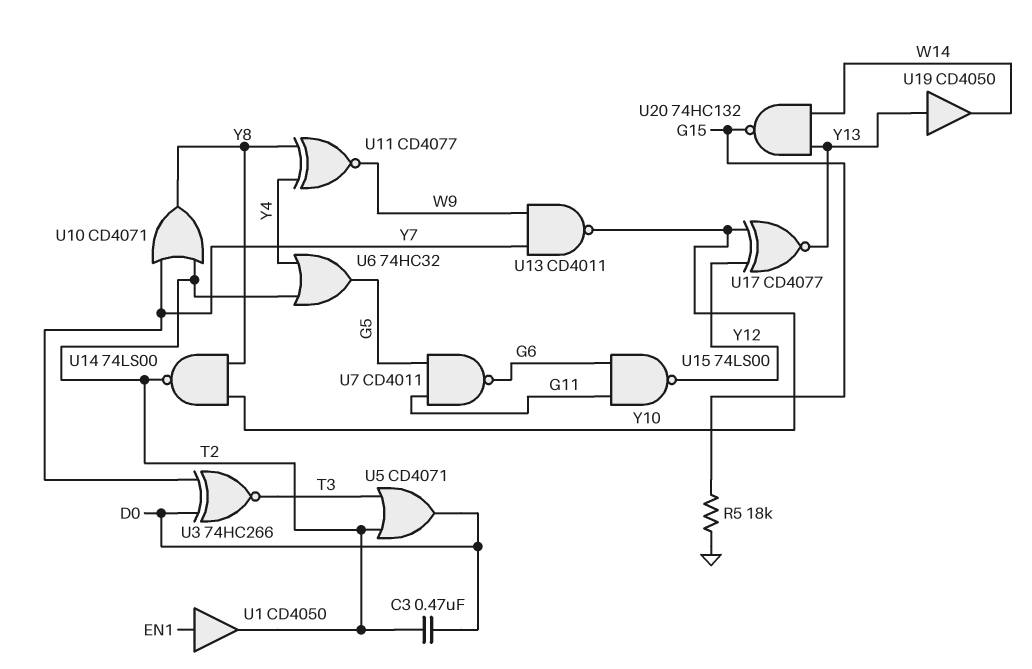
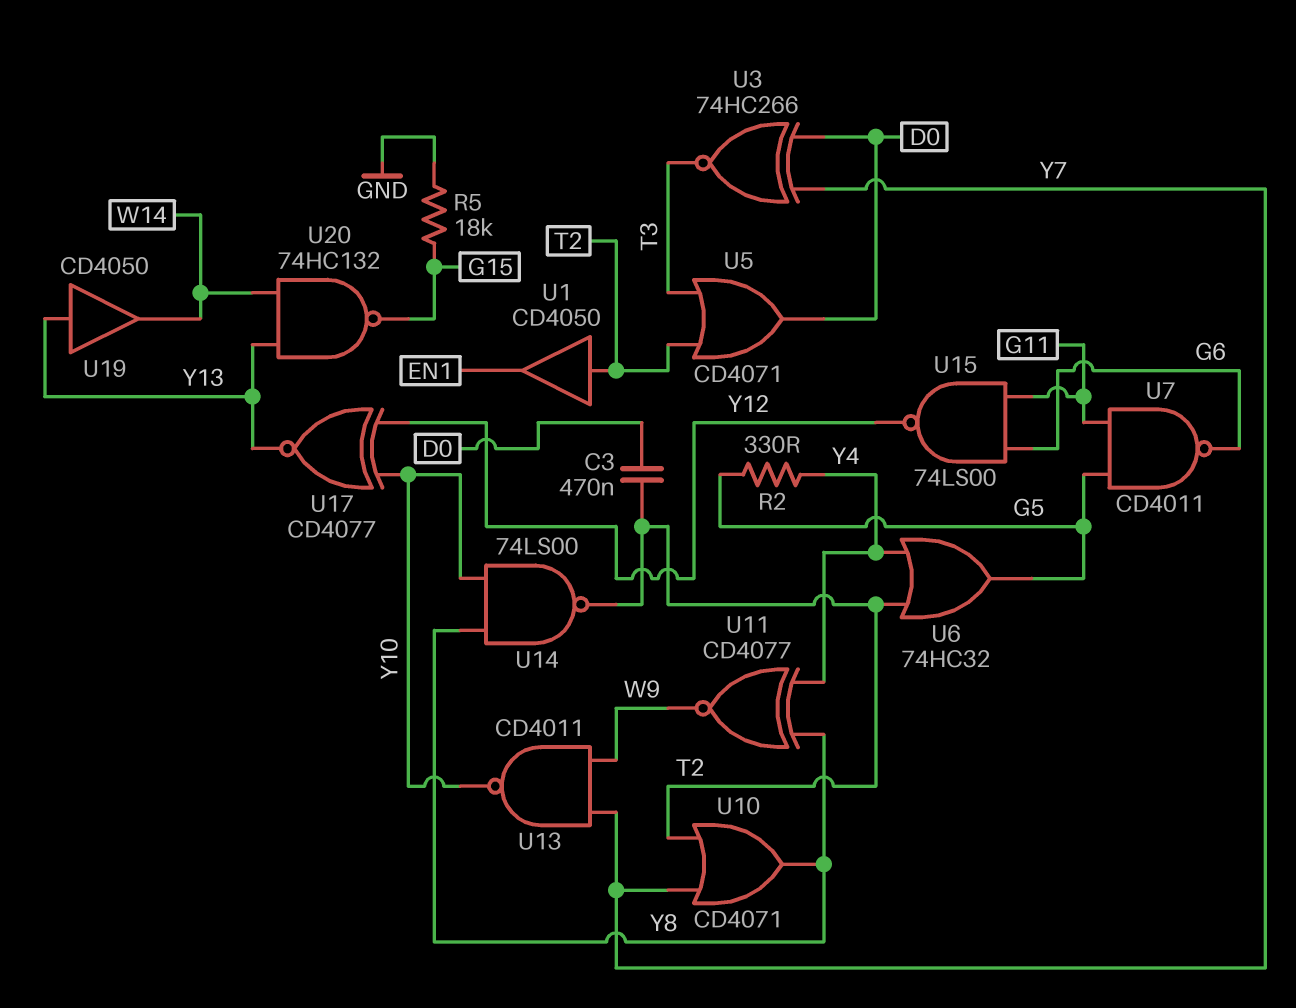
R2: none -> 330 (G5, Y4)
U1: buffer CD4050 (in EN1, out T2) -> buffer CD4050 (in T2, out EN1)

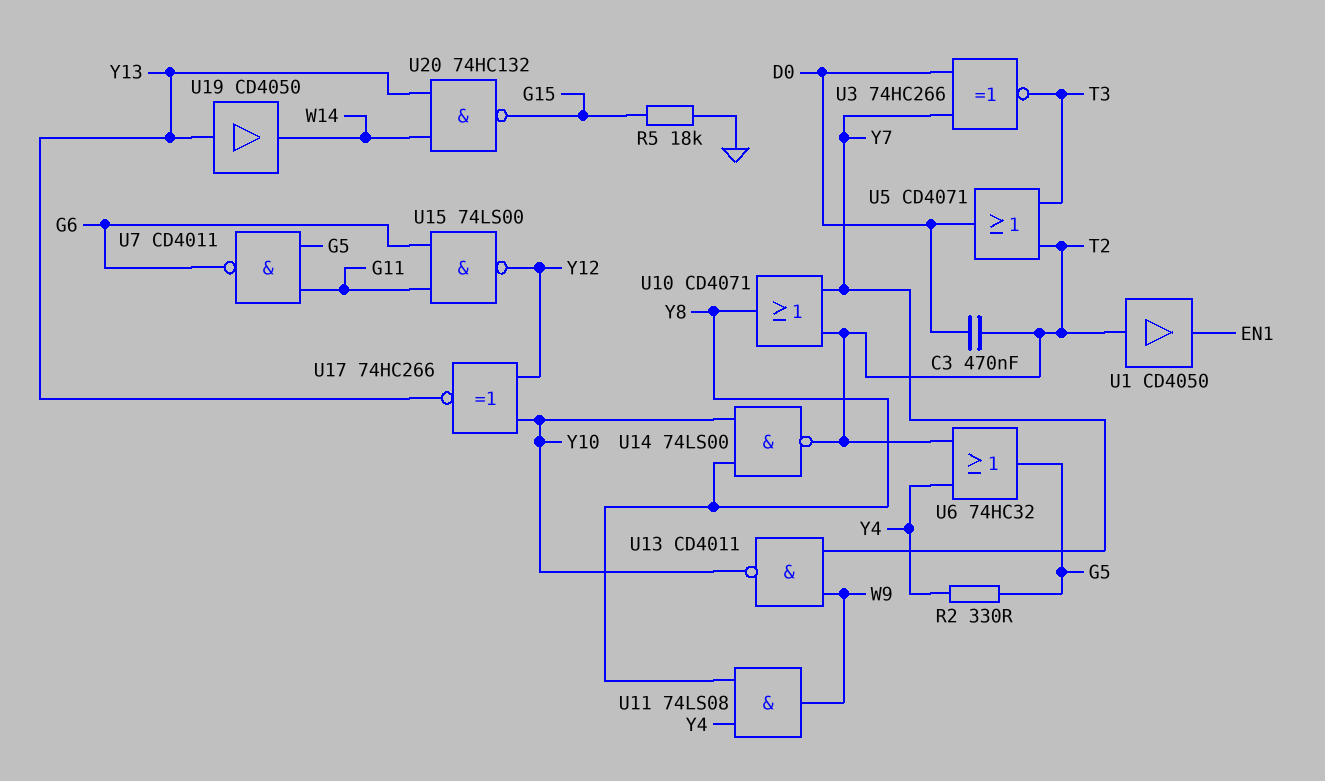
U11: XNOR CD4077 (in Y4, in Y8, out W9) -> AND 74LS08 (in Y4, in Y8, out W9)
U17: XNOR CD4077 (in Y10, in Y12, out Y13) -> XNOR 74HC266 (in Y10, in Y12, out Y13)

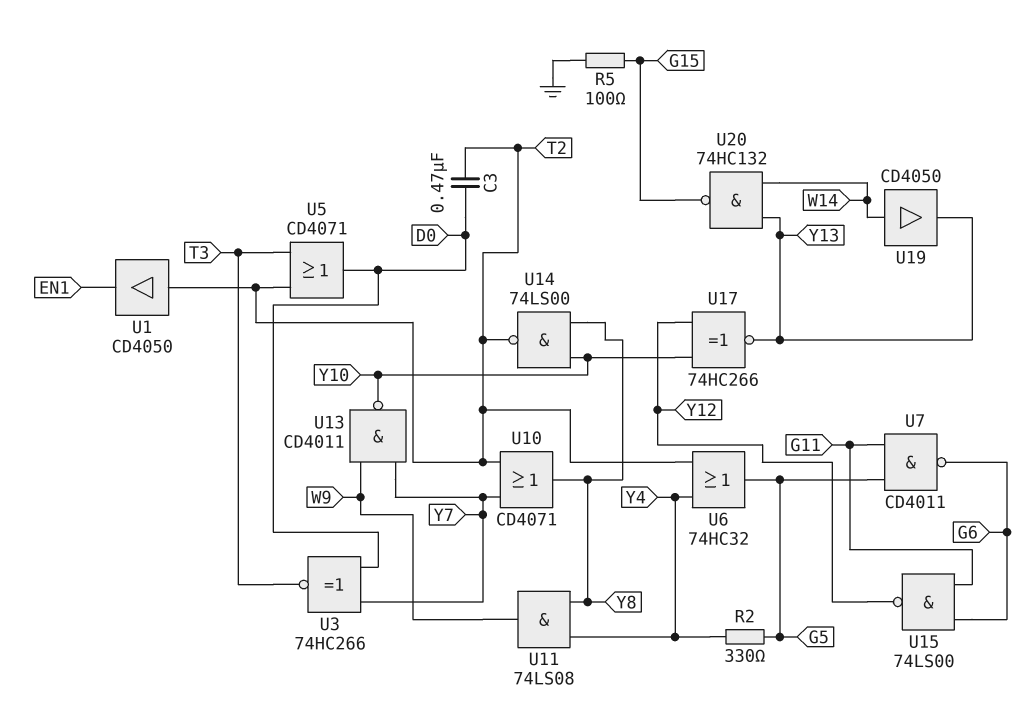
R5: 18k (G15, GND) -> 100 (G15, GND)
U19: buffer CD4050 (in Y13, out W14) -> buffer CD4050 (in W14, out Y13)

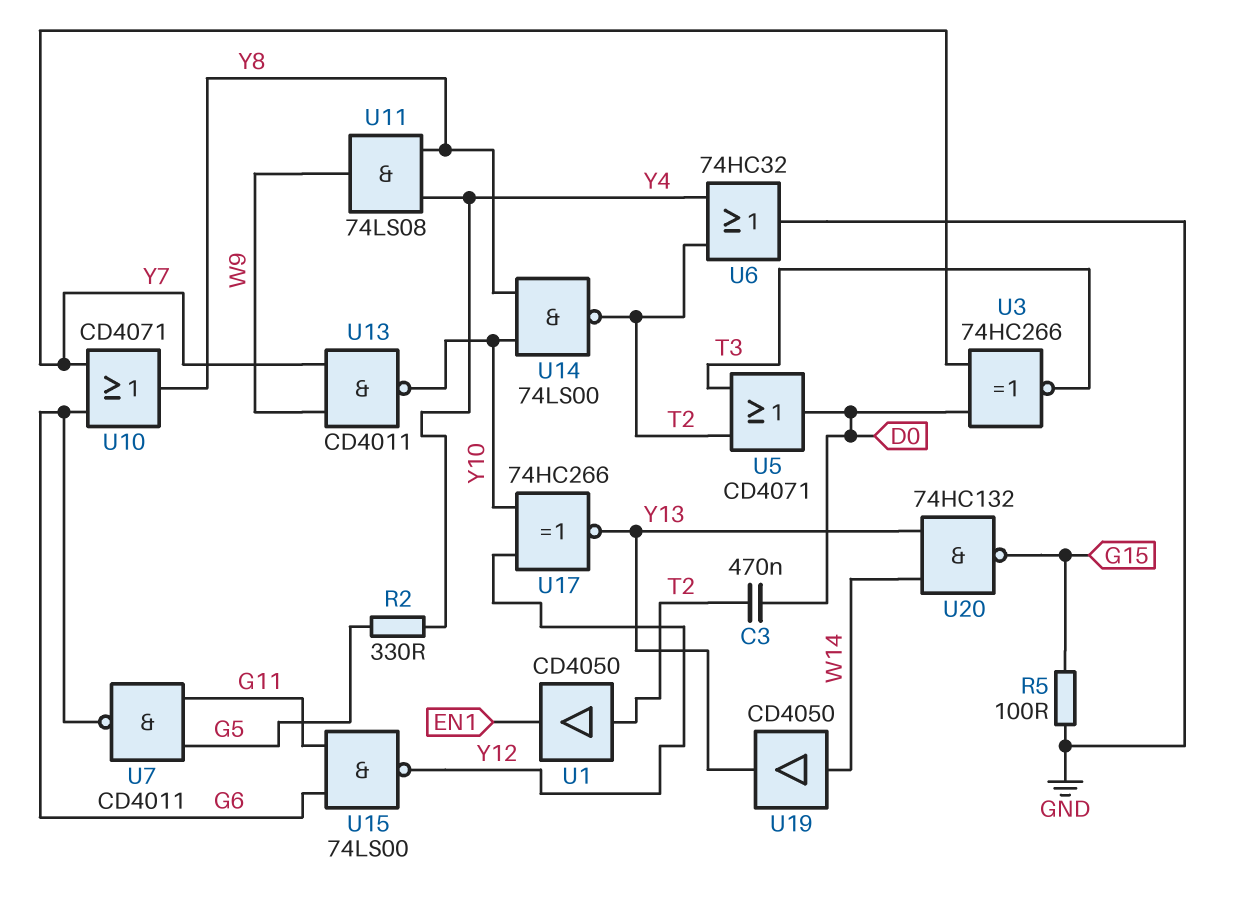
U6: OR 74HC32 (in T2, in Y4, out G5) -> OR 74HC32 (in T2, in Y4, out GND)
U10: OR CD4071 (in T2, in Y7, out Y8) -> OR CD4071 (in G6, in Y7, out Y8)

